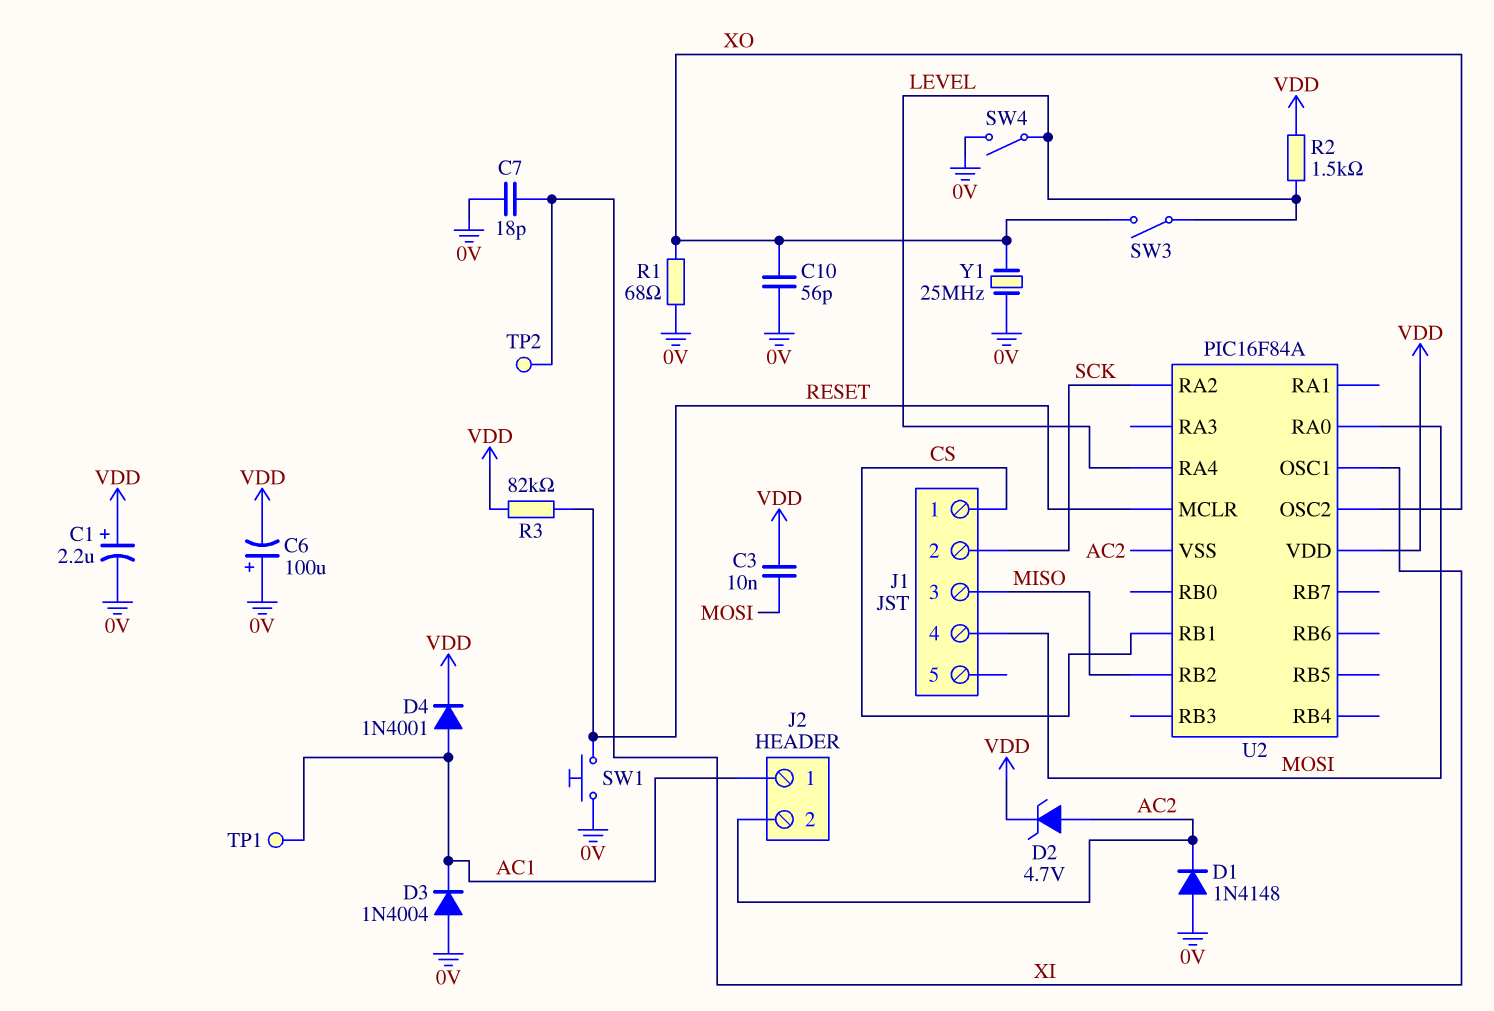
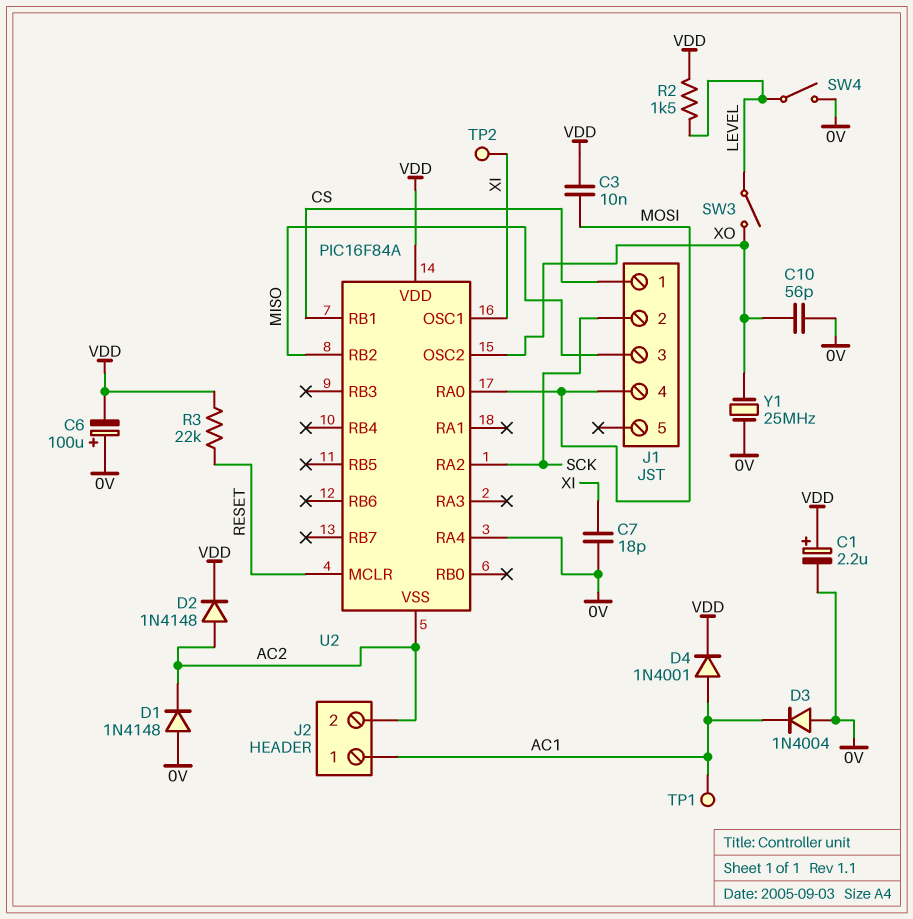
D2: zener 4.7V (A AC2, K VDD) -> diode 1N4148 (A AC2, K VDD)
R1: 68 (0V, XO) -> none
R3: 82k (RESET, VDD) -> 22k (RESET, VDD)
SW1: button (0V, RESET) -> none
U2 pin RA4: LEVEL -> 0V

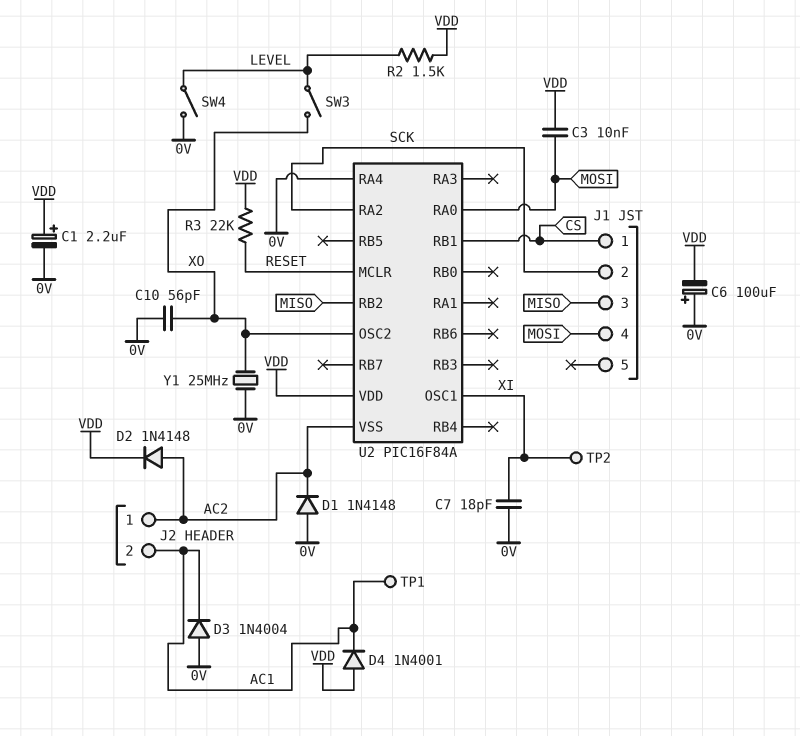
D4: diode 1N4001 (A AC1, K VDD) -> diode 1N4001 (A VDD, K AC1)
J2 pin 1: AC1 -> AC2
J2 pin 2: AC2 -> AC1

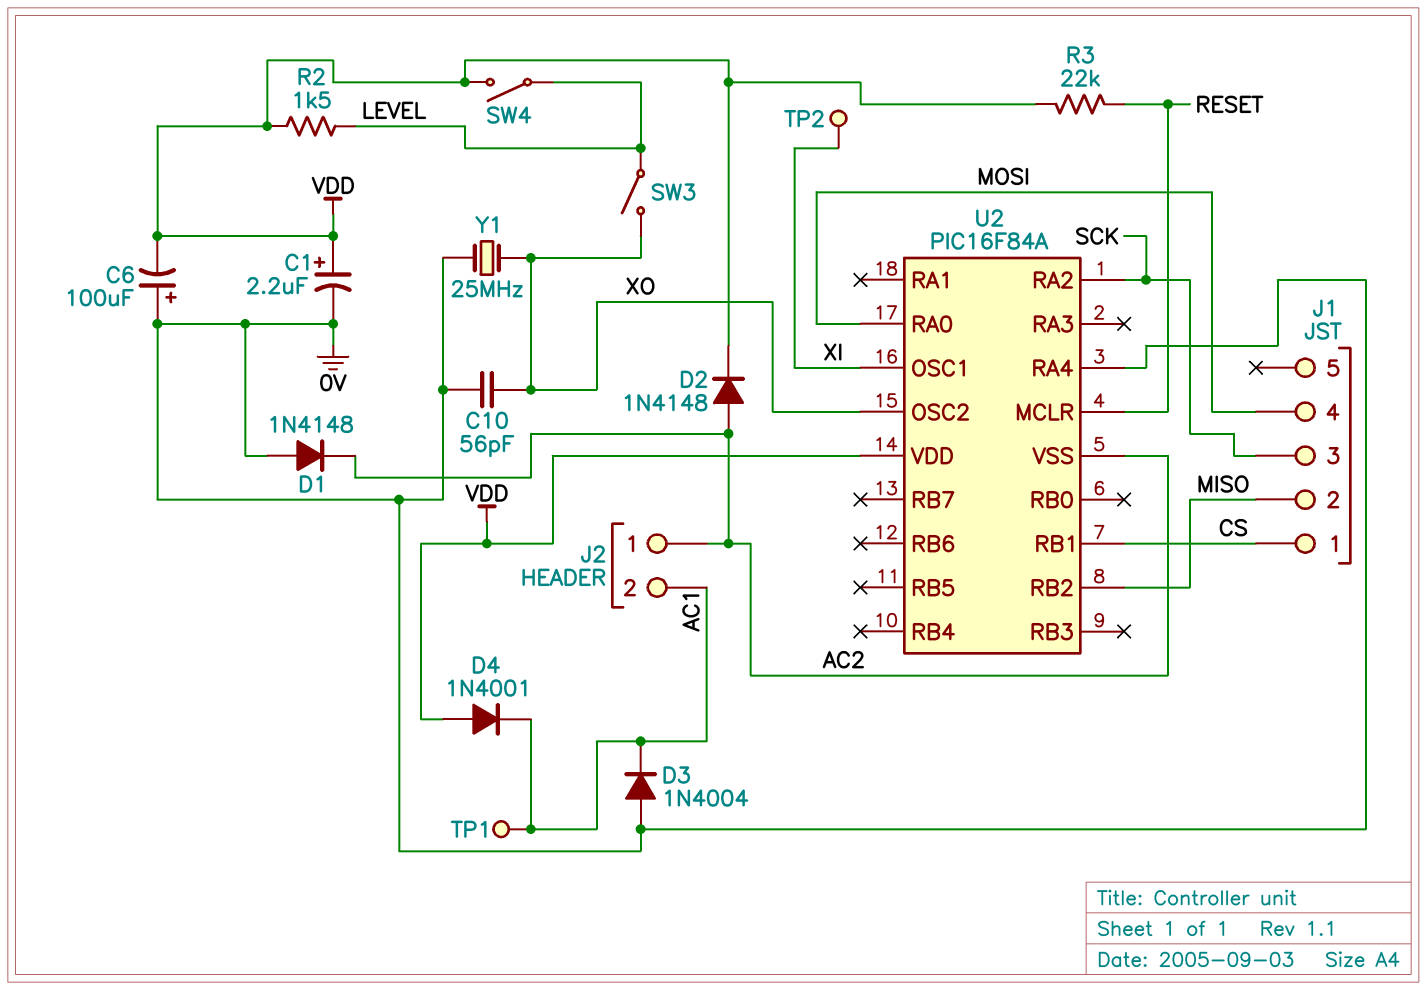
C3: 10nF (MOSI, VDD) -> none
C7: 18pF (0V, XI) -> none
J1 pin 2: SCK -> MISO
J1 pin 3: MISO -> SCK
SW4: switch (0V, LEVEL) -> switch (LEVEL, VDD)

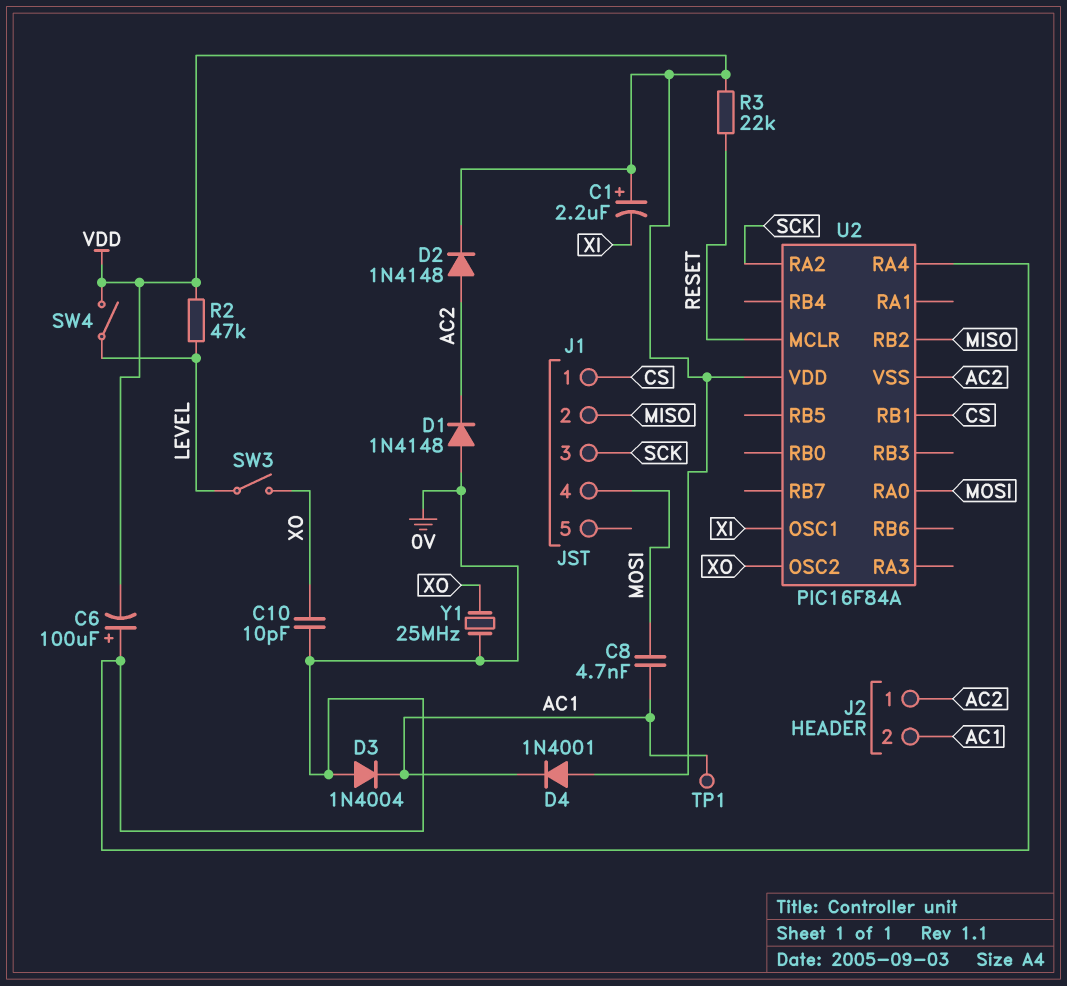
C1: 2.2uF (plus VDD, minus 0V) -> 2.2uF (plus VDD, minus XI)
C8: none -> 4.7nF (AC1, MOSI)
C10: 56pF (0V, XO) -> 10pF (0V, XO)
R2: 1.5k (LEVEL, VDD) -> 47k (LEVEL, VDD)
TP2: test point (XI) -> none

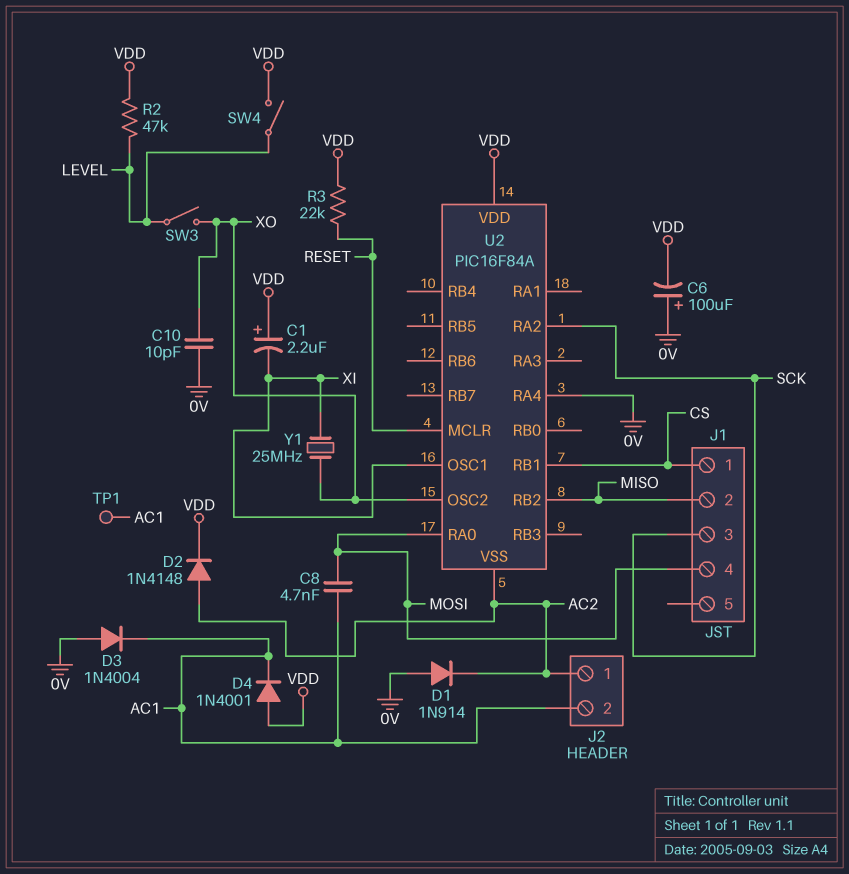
D1: diode 1N4148 (A 0V, K AC2) -> diode 1N914 (A 0V, K AC2)
Y1: 25MHz (0V, XO) -> 25MHz (XI, XO)

